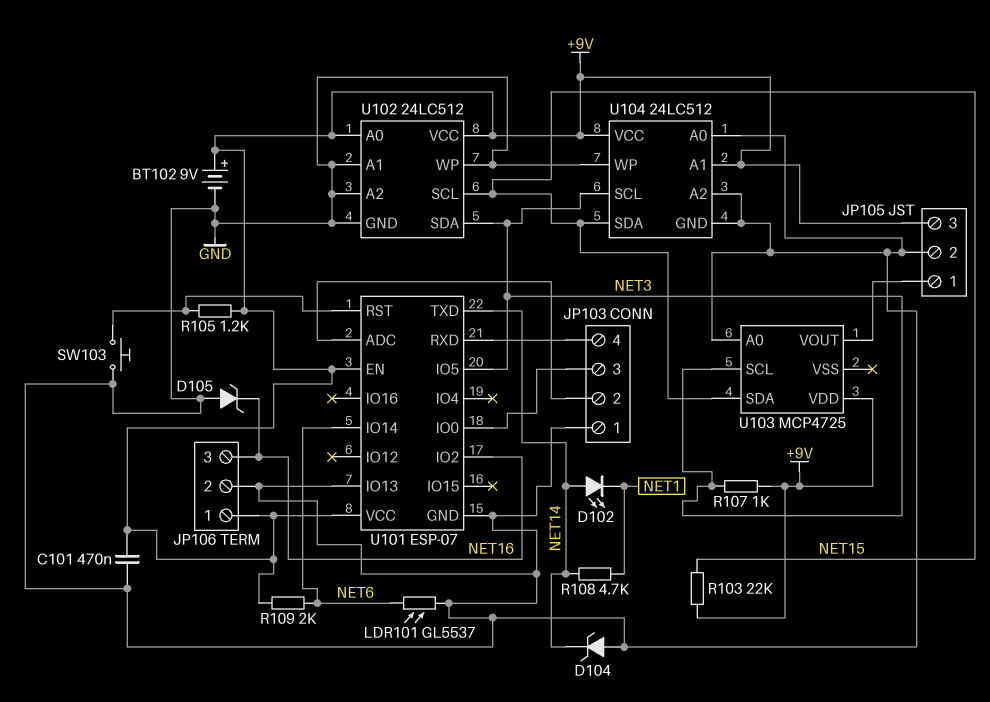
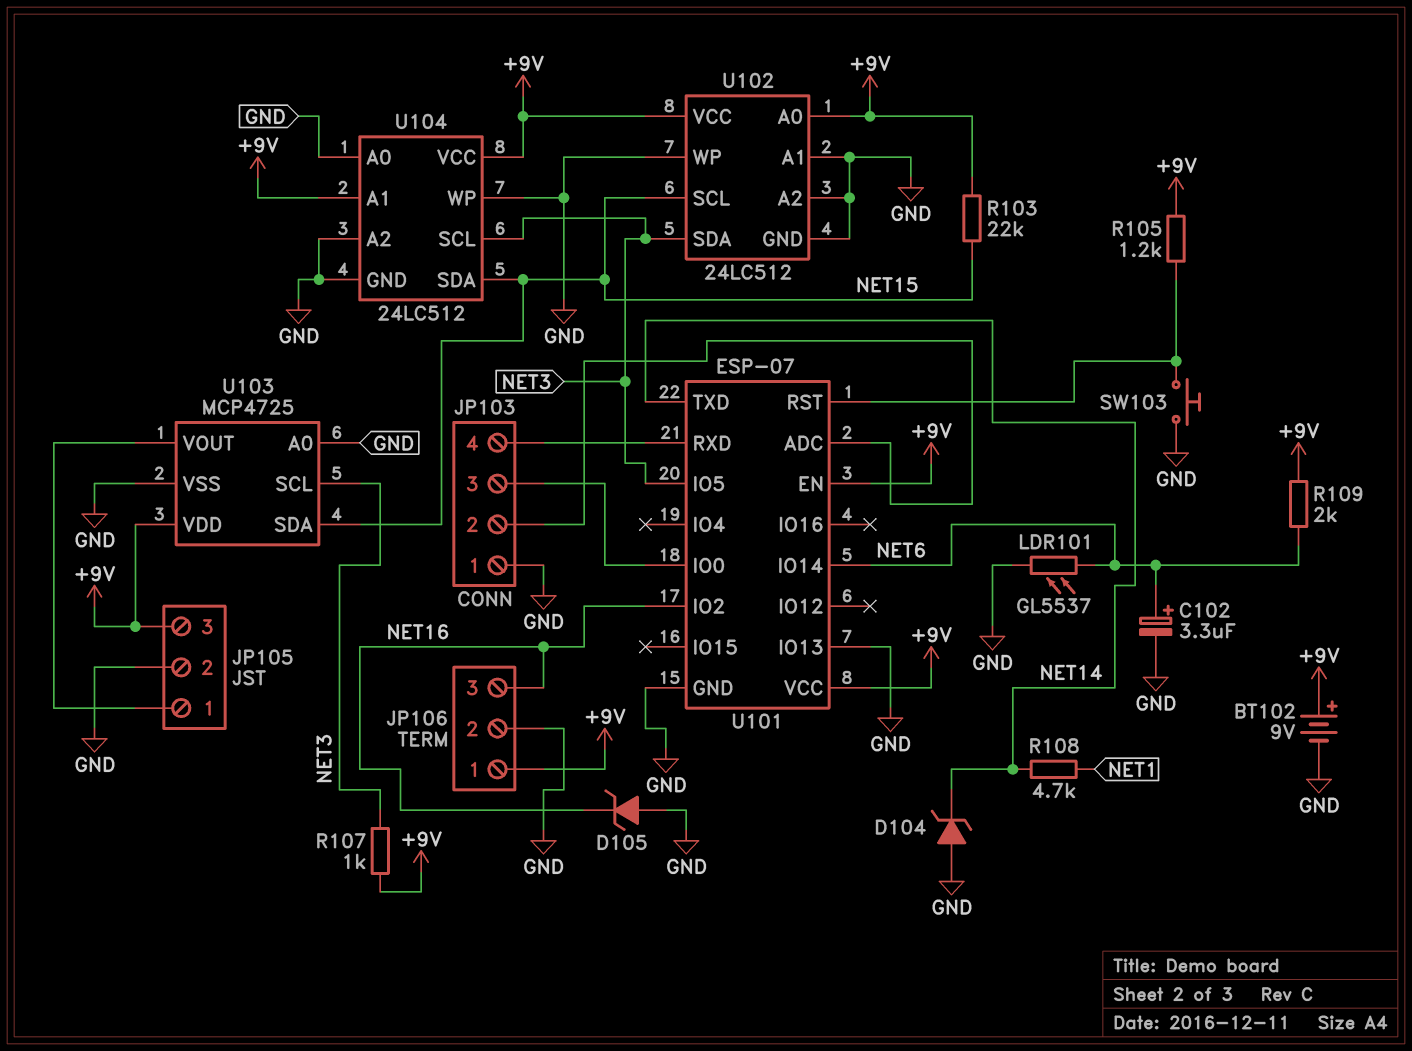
C101: 470nF (+9V, GND) -> none
C102: none -> 3.3uF (plus NET6, minus GND)
D102: LED (A NET14, K NET1) -> none
U103 pin VSS: none -> GND

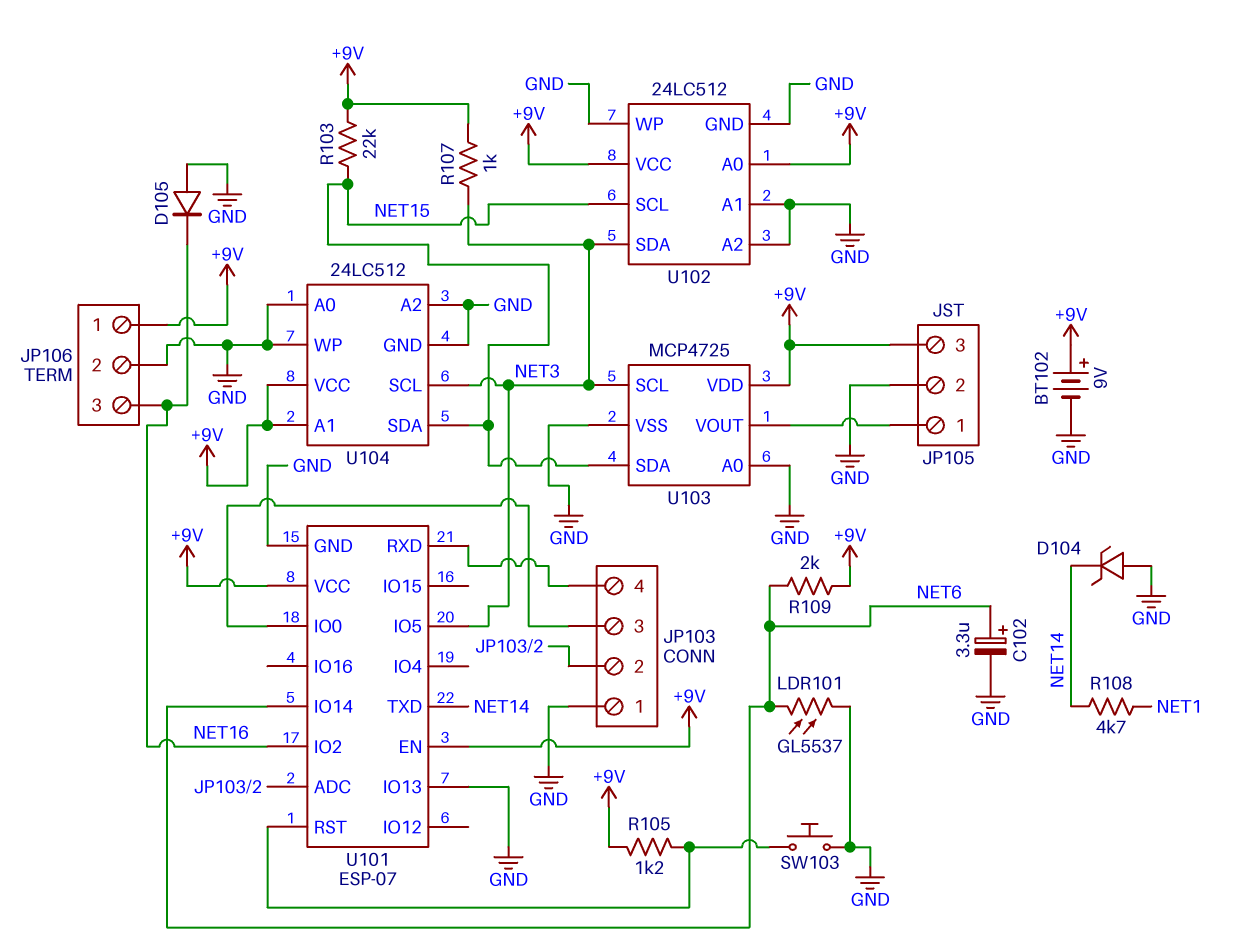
D105: zener (A GND, K NET16) -> diode (A GND, K NET16)

